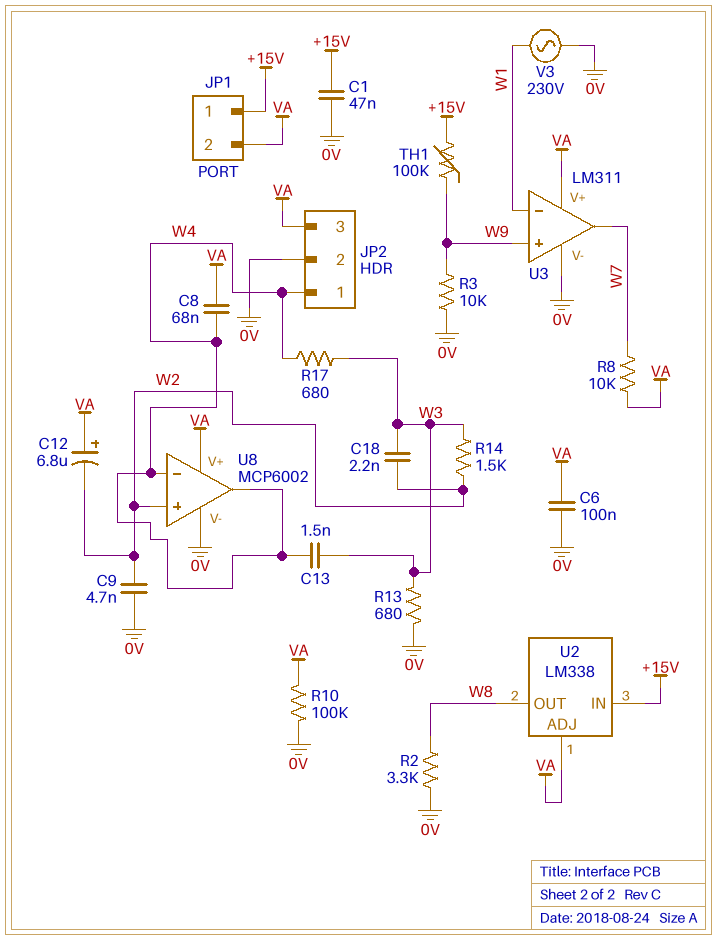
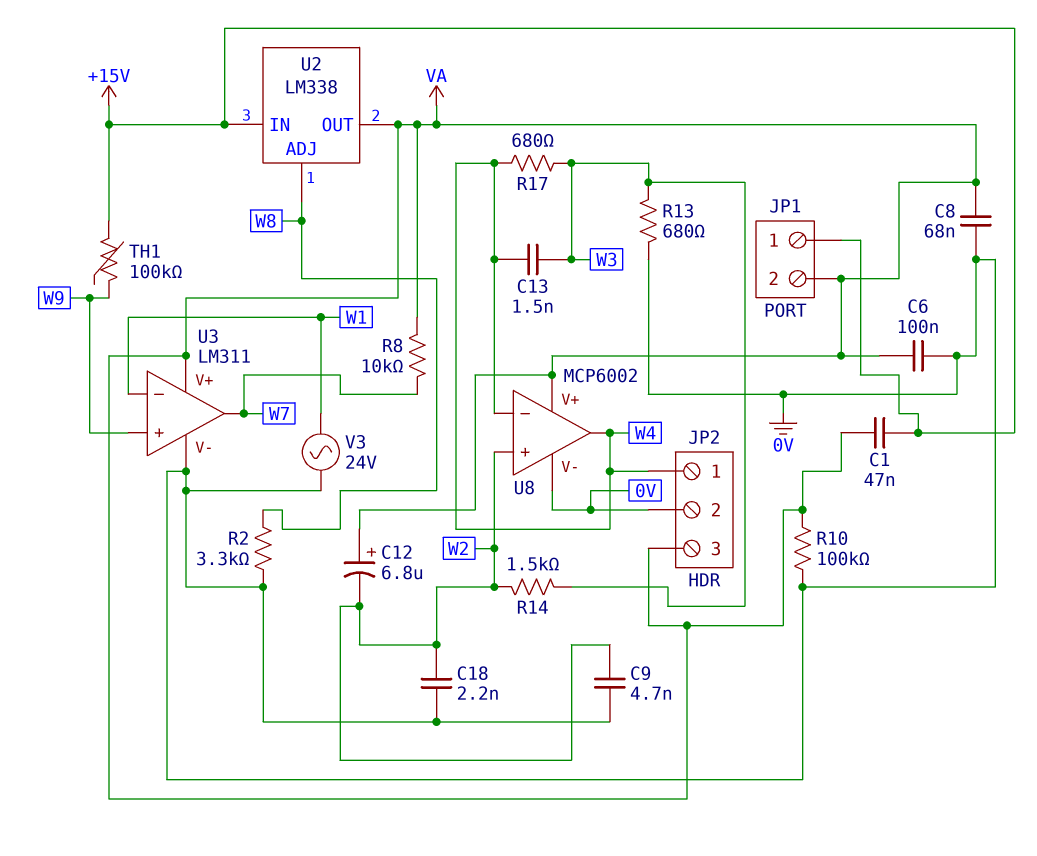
C1: 47nF (+15V, 0V) -> 47nF (+15V, VA)
C8: 68nF (VA, W4) -> 68nF (0V, VA)
C18: 2.2nF (W2, W3) -> 2.2nF (0V, W2)
R3: 10k (0V, W9) -> none
U2 pin ADJ: VA -> W8
U2 pin OUT: W8 -> VA
V3: AC 230V (0V, W1) -> AC 24V (0V, W1)

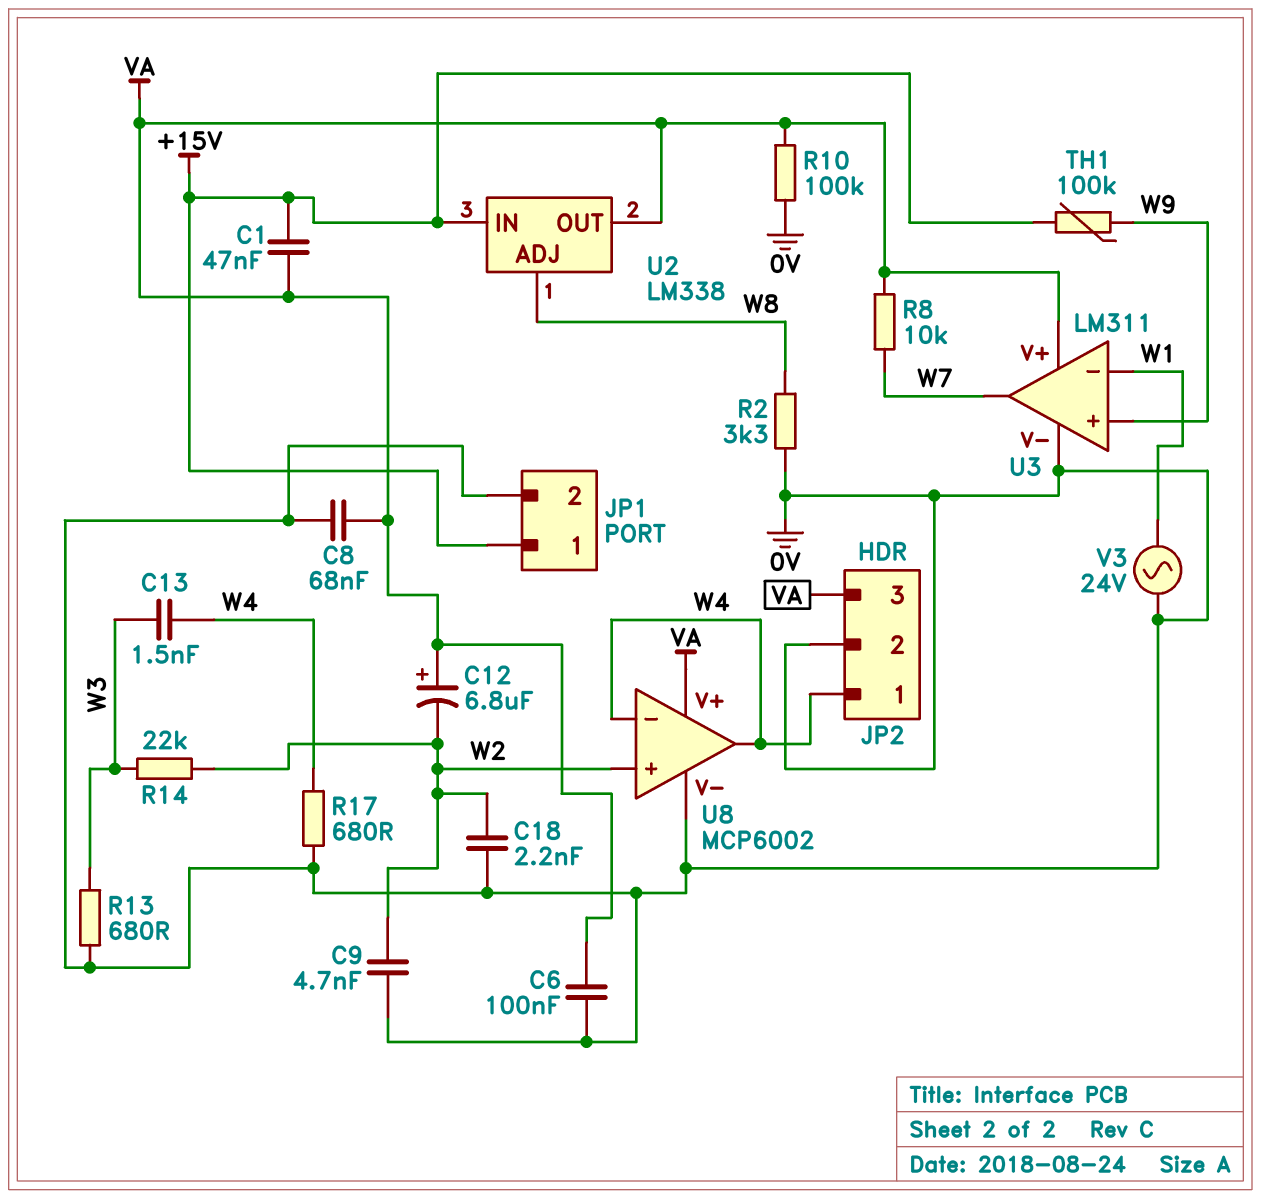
JP1 pin 2: VA -> 0V
R14: 1.5k (W2, W3) -> 22k (W2, W3)
R17: 680 (W3, W4) -> 680 (0V, W4)

